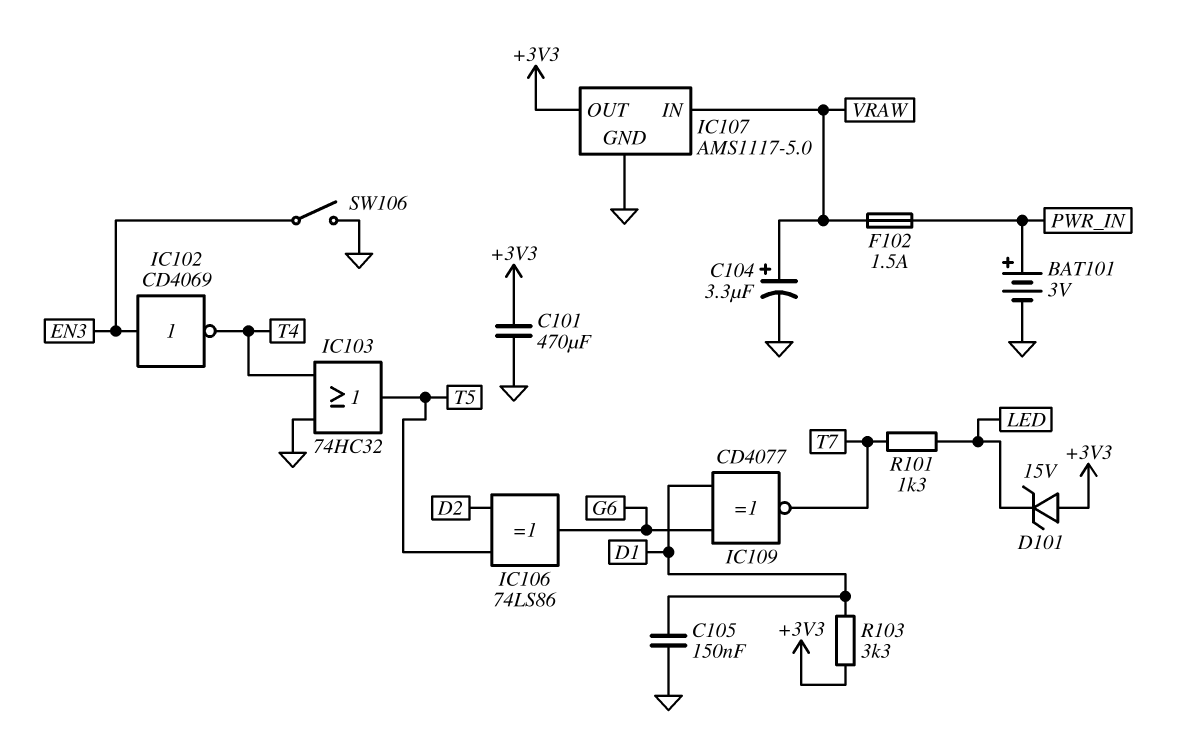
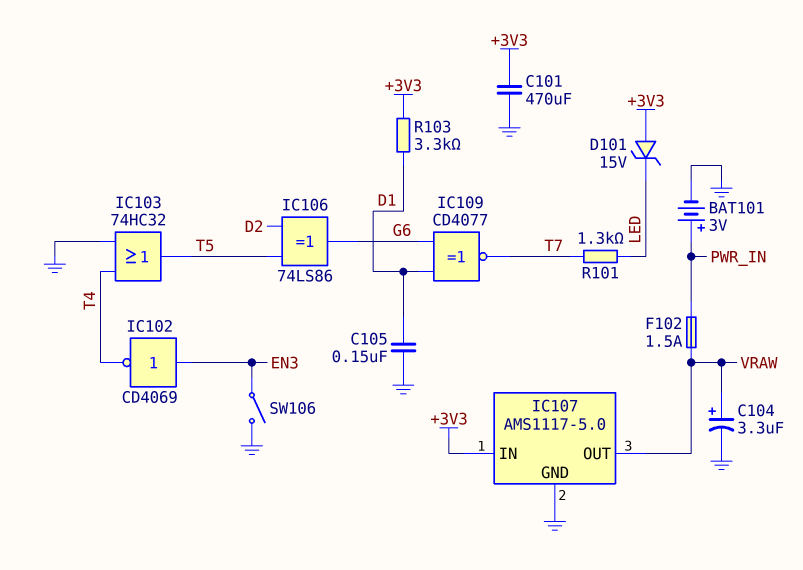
IC107 pin IN: VRAW -> +3V3
IC107 pin OUT: +3V3 -> VRAW

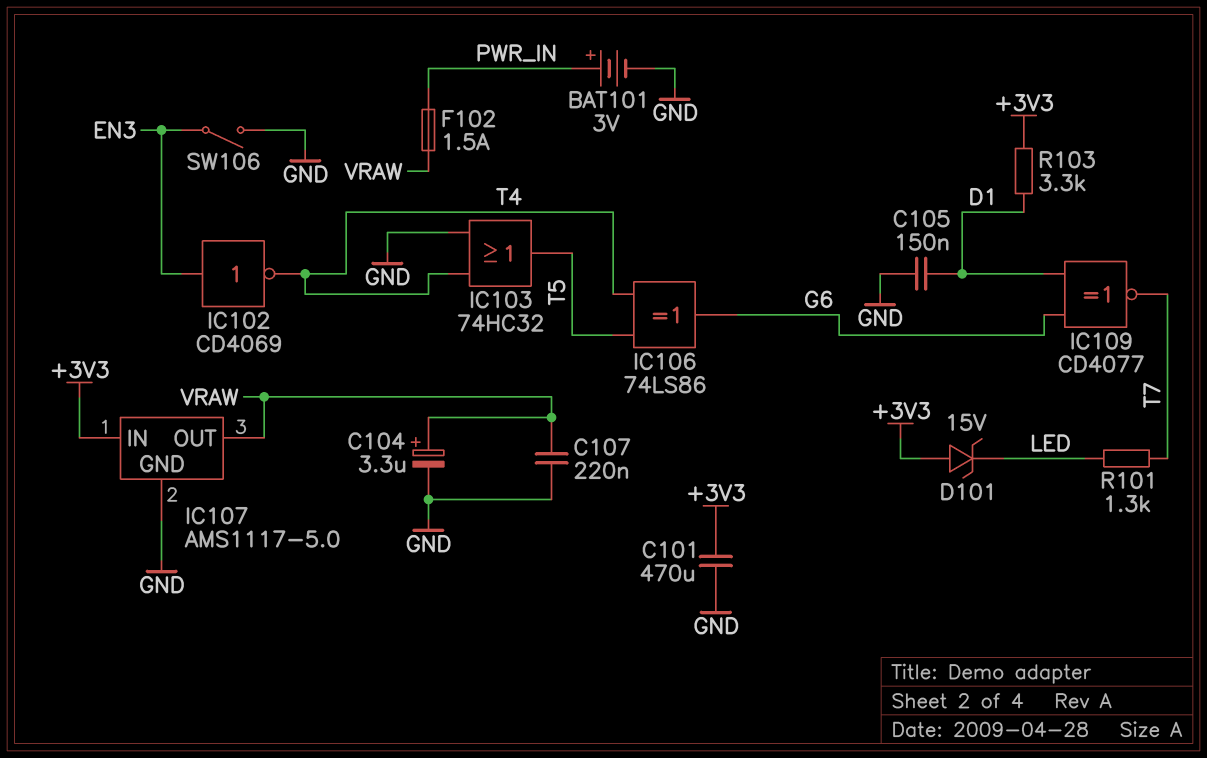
C107: none -> 220nF (GND, VRAW)
IC106: XOR 74LS86 (in D2, in T5, out G6) -> XOR 74LS86 (in T4, in T5, out G6)

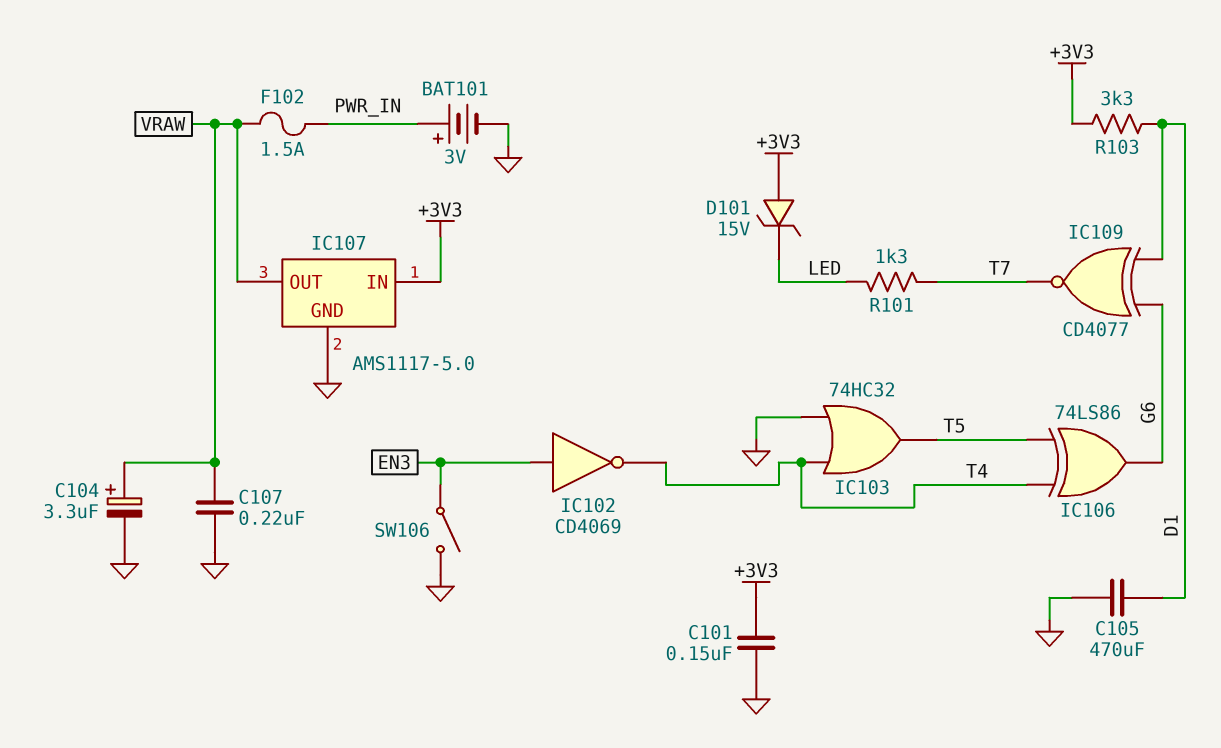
C101: 470uF (+3V3, GND) -> 150nF (+3V3, GND)
C105: 150nF (D1, GND) -> 470uF (D1, GND)

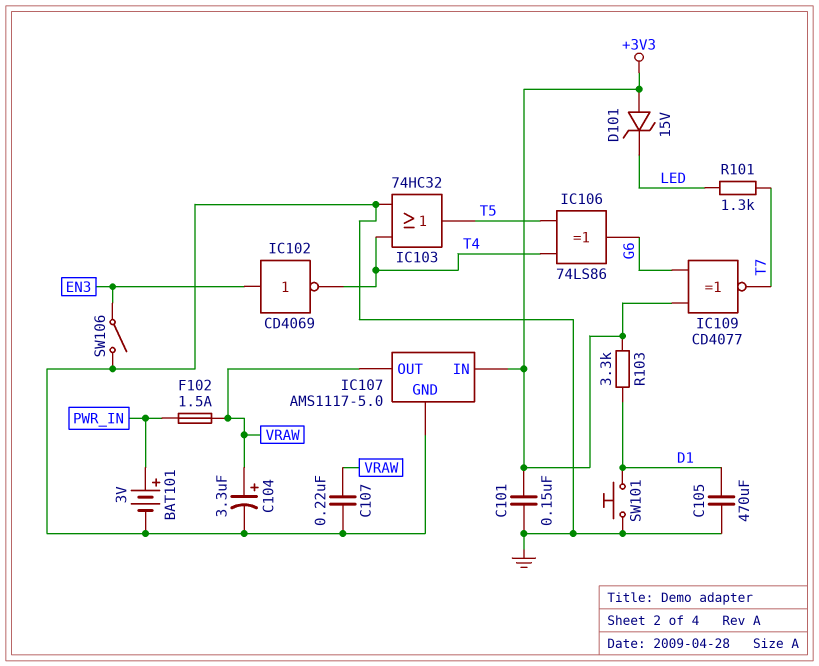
IC109: XNOR CD4077 (in D1, in G6, out T7) -> XNOR CD4077 (in +3V3, in G6, out T7)
SW101: none -> button (D1, GND)

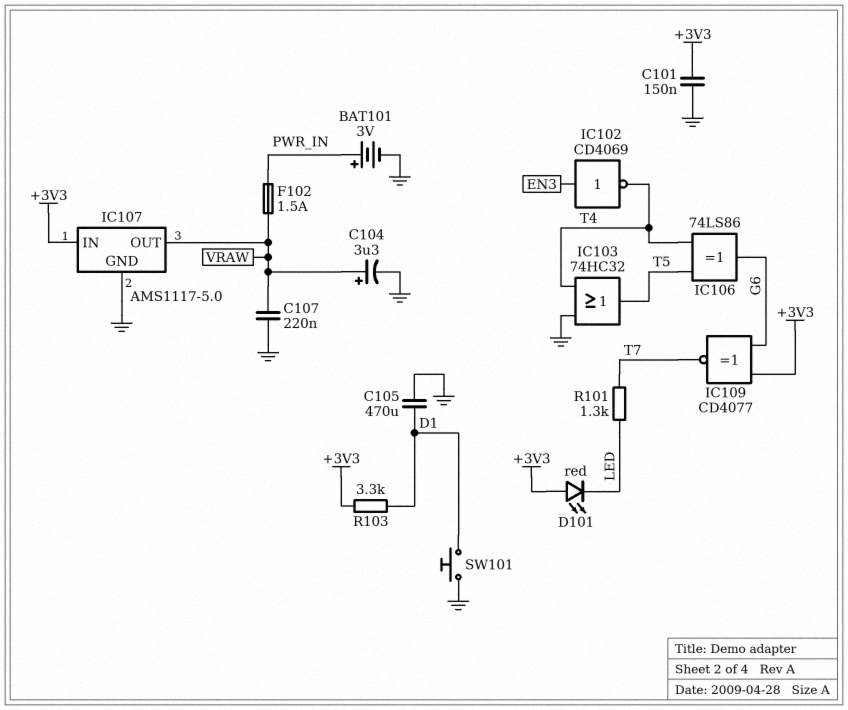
D101: zener 15V (A +3V3, K LED) -> LED red (A +3V3, K LED)
SW106: switch (EN3, GND) -> none

